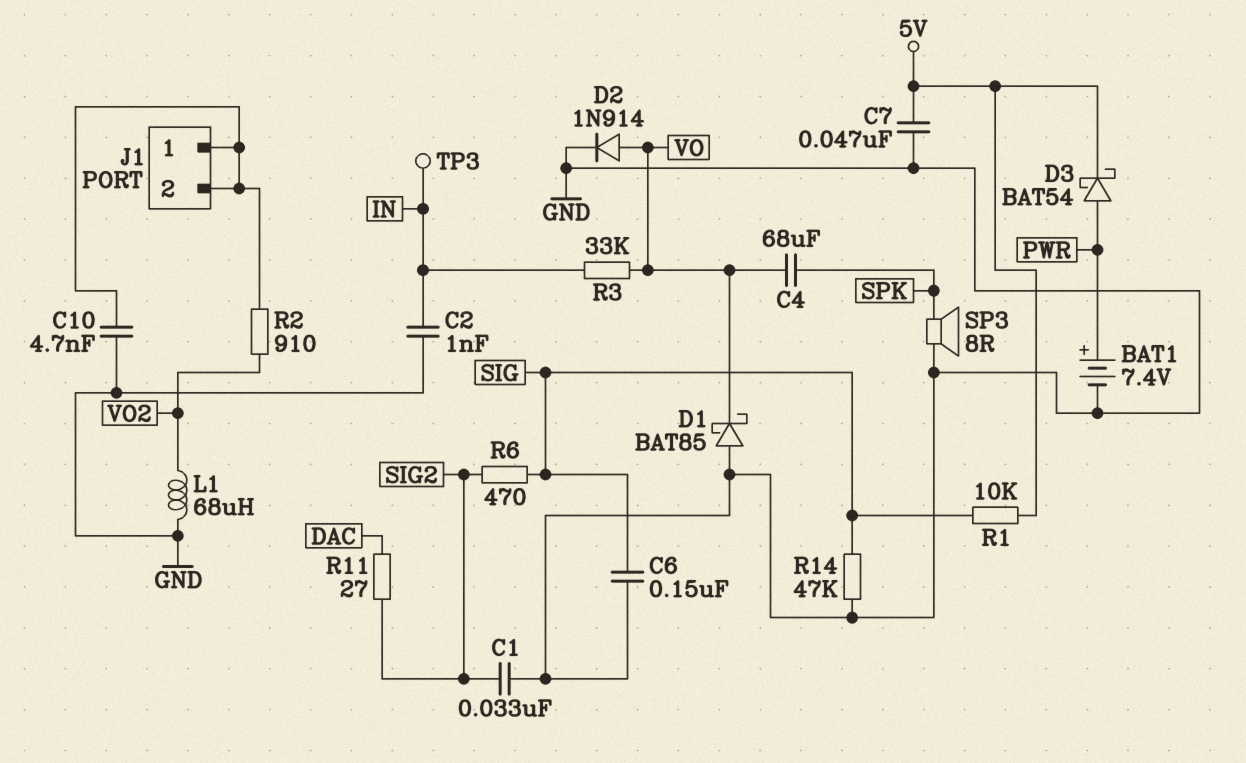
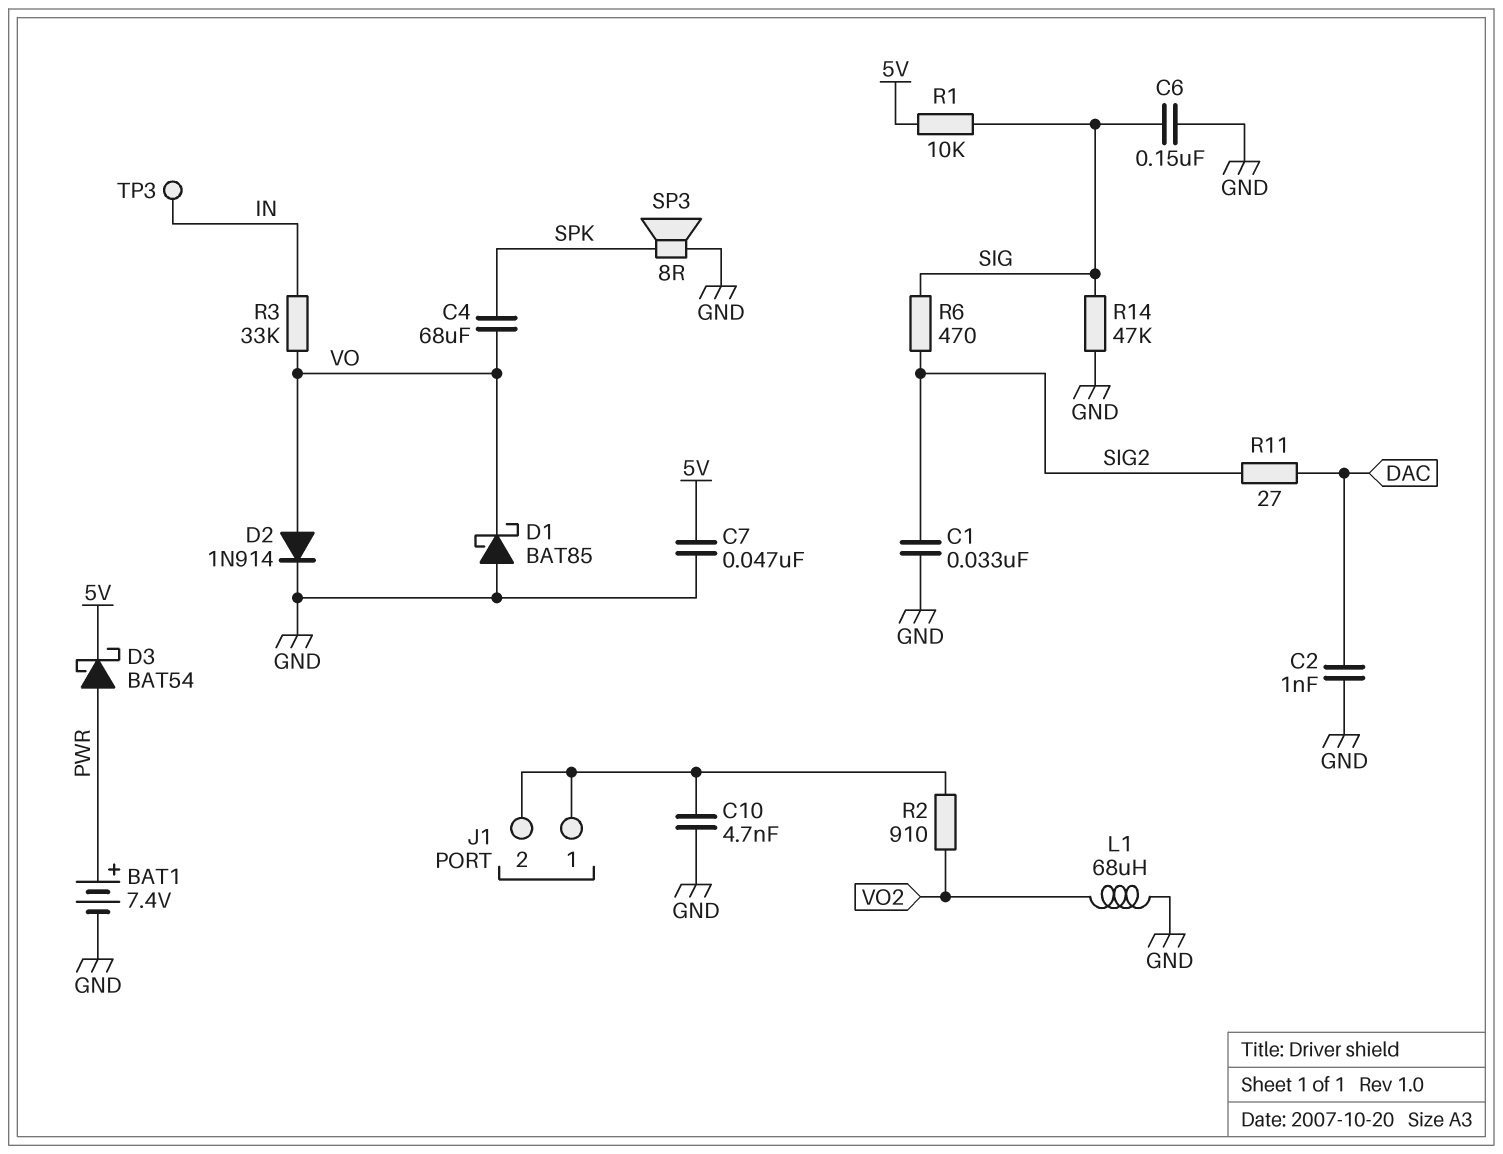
C2: 1nF (GND, IN) -> 1nF (DAC, GND)

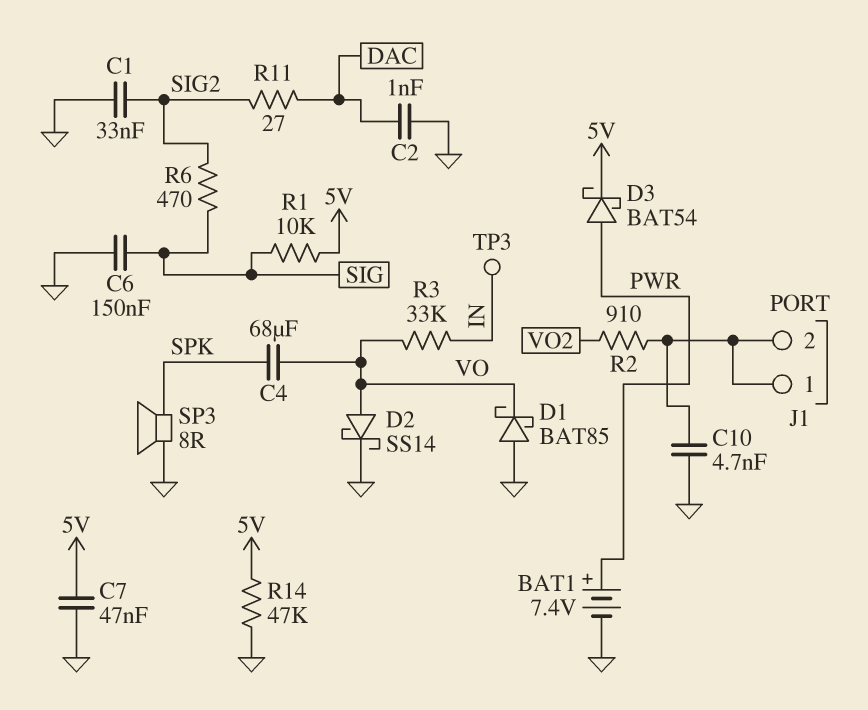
D2: diode 1N914 (A VO, K GND) -> schottky SS14 (A VO, K GND)
L1: 68uH (GND, VO2) -> none
R14: 47k (GND, SIG) -> 47k (5V, GND)

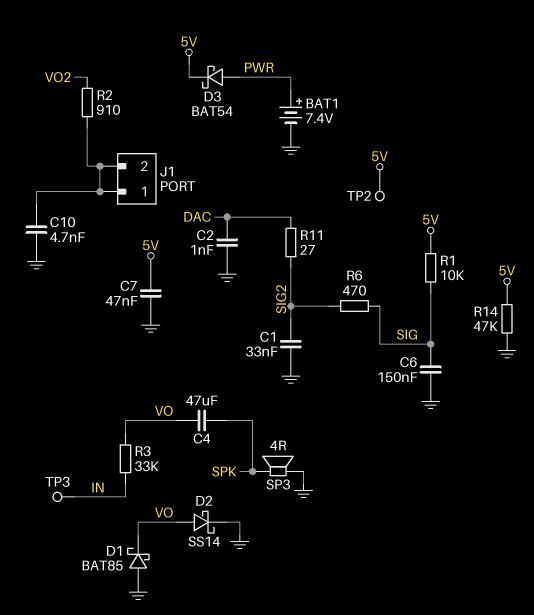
C4: 68uF (SPK, VO) -> 47uF (SPK, VO)
SP3: speaker 8R (GND, SPK) -> speaker 4R (GND, SPK)
TP2: none -> test point (5V)

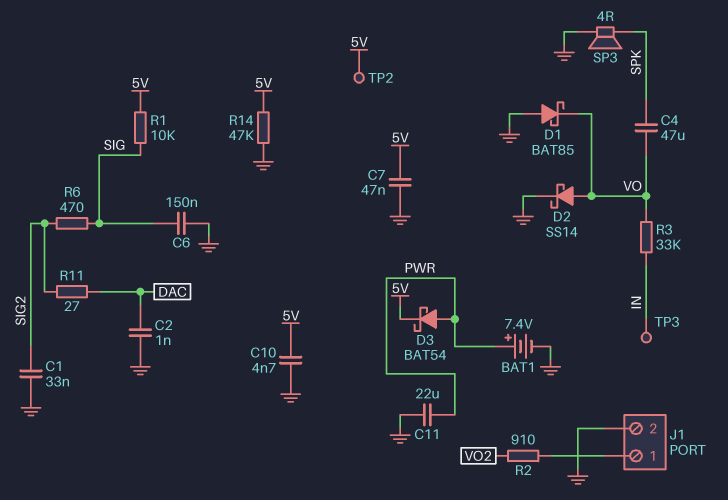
C10: 4.7nF (GND, J1/1) -> 4.7nF (5V, GND)
C11: none -> 22uF (GND, PWR)
J1 pin 2: J1/1 -> GND

